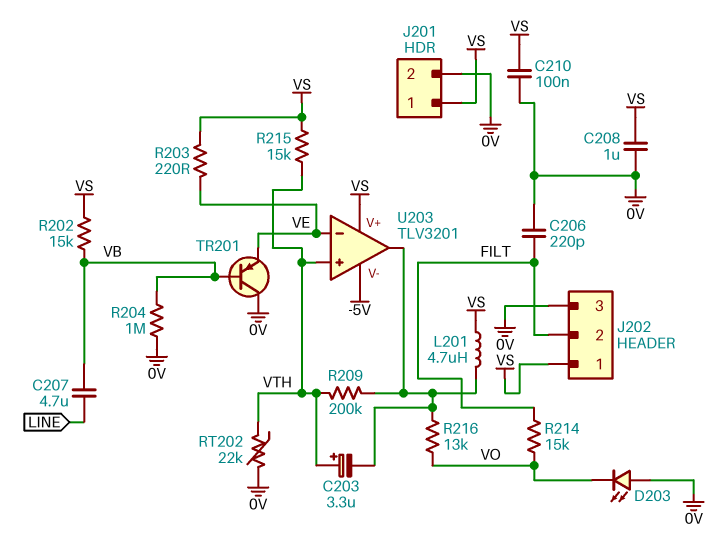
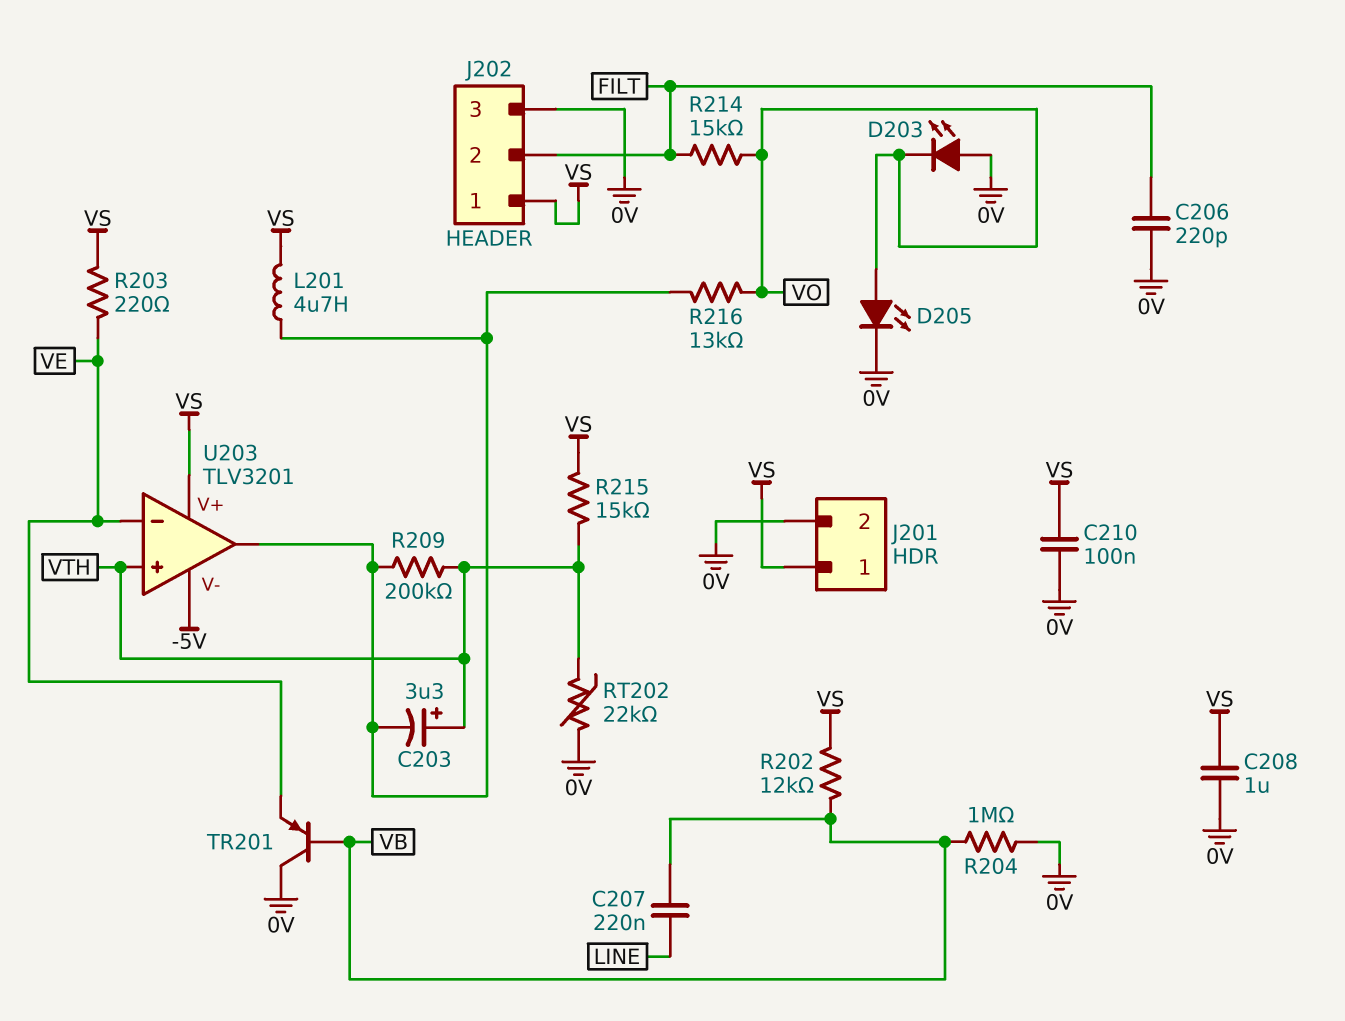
C207: 4.7uF (LINE, VB) -> 220nF (LINE, VB)
D205: none -> LED (A VO, K 0V)
R202: 15k (VB, VS) -> 12k (VB, VS)

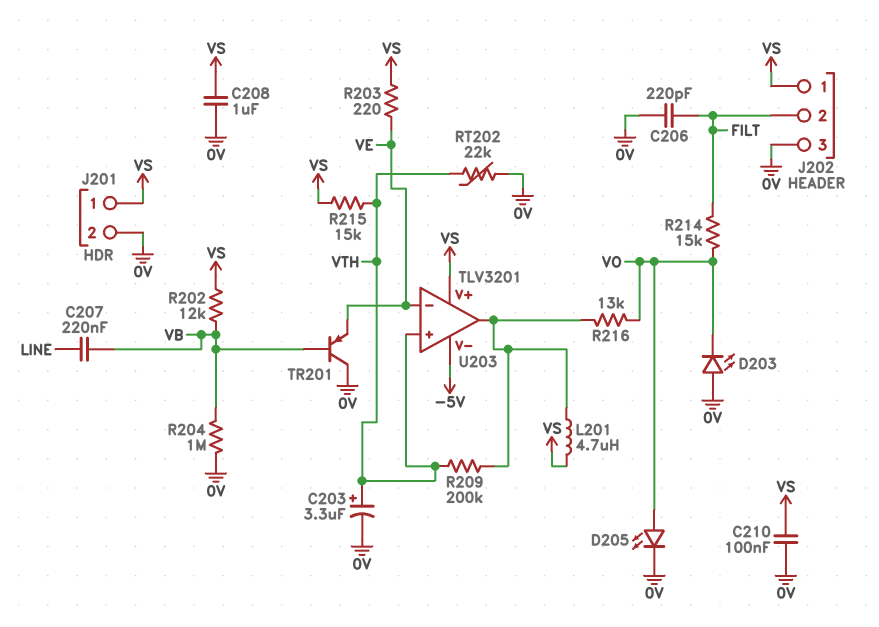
C203: 3.3uF (plus VTH, minus U203/out) -> 3.3uF (plus VTH, minus 0V)

